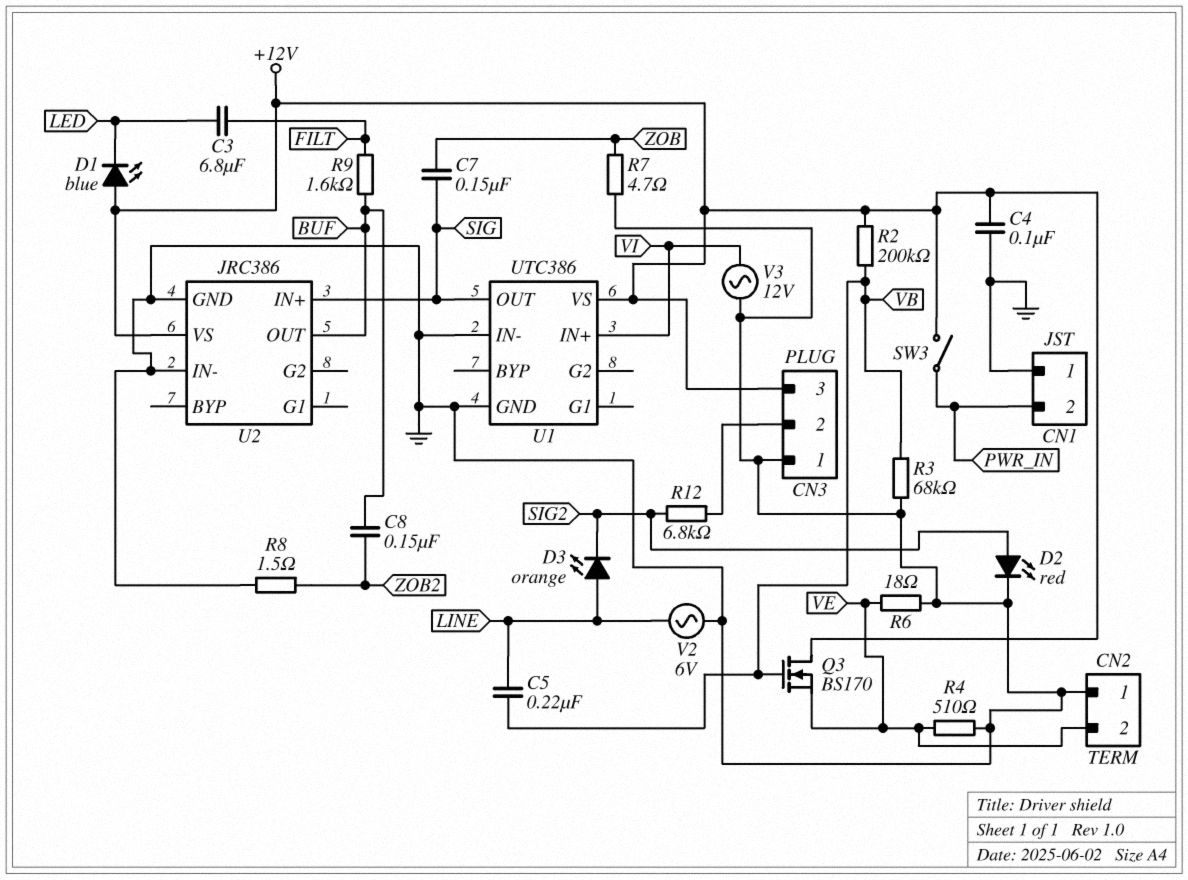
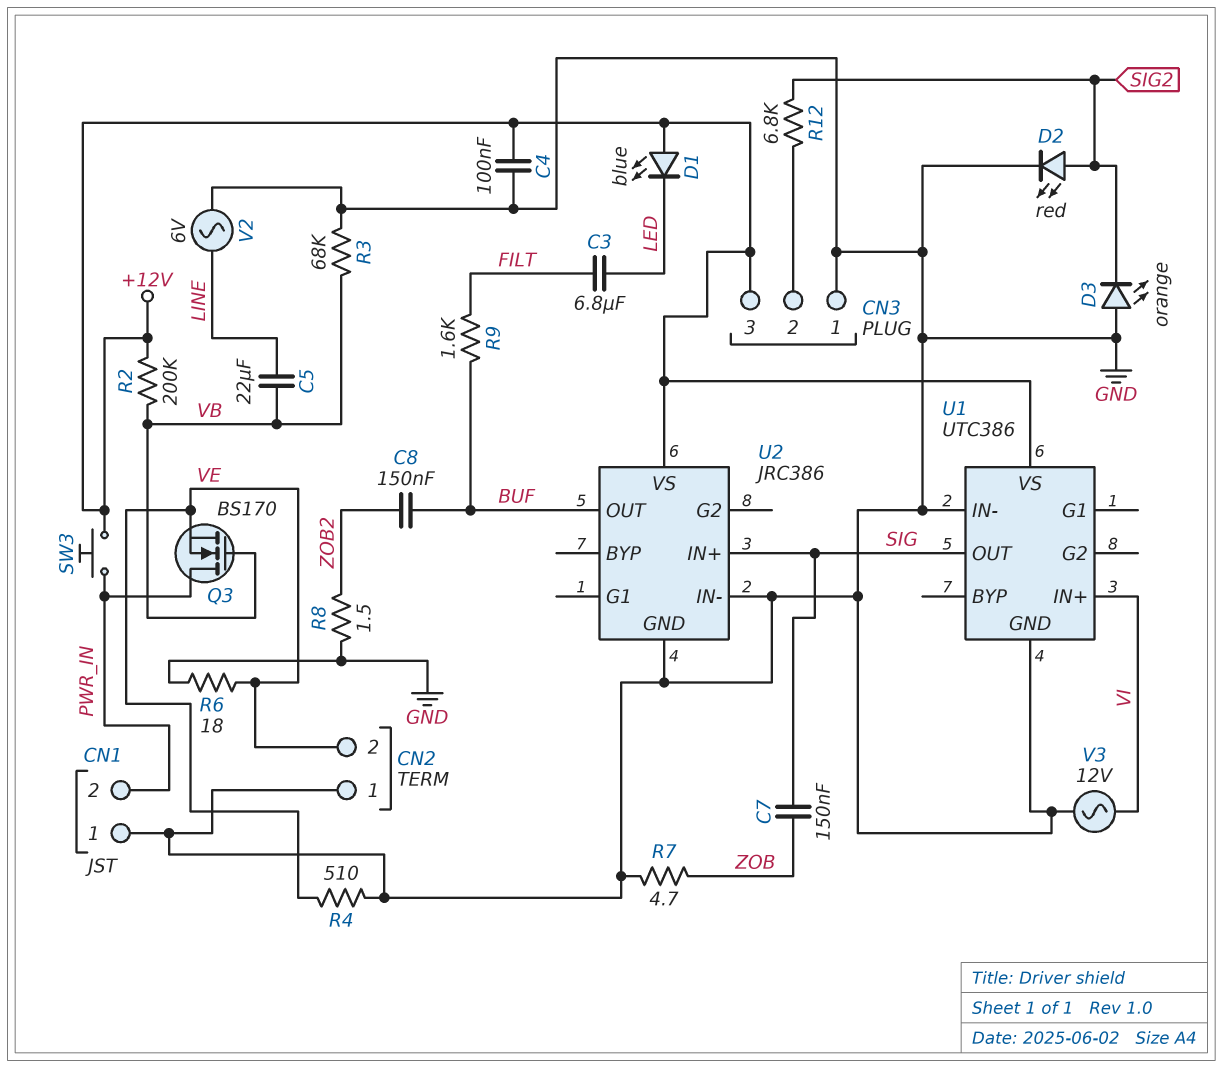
C5: 220nF (LINE, VB) -> 22uF (LINE, VB)
D3: LED orange (A LINE, K SIG2) -> LED orange (A GND, K SIG2)
Q3: NMOS BS170 (G VB, D +12V, S VE) -> NMOS BS170 (G VB, D PWR_IN, S VE)
SW3: switch (+12V, PWR_IN) -> button (+12V, PWR_IN)

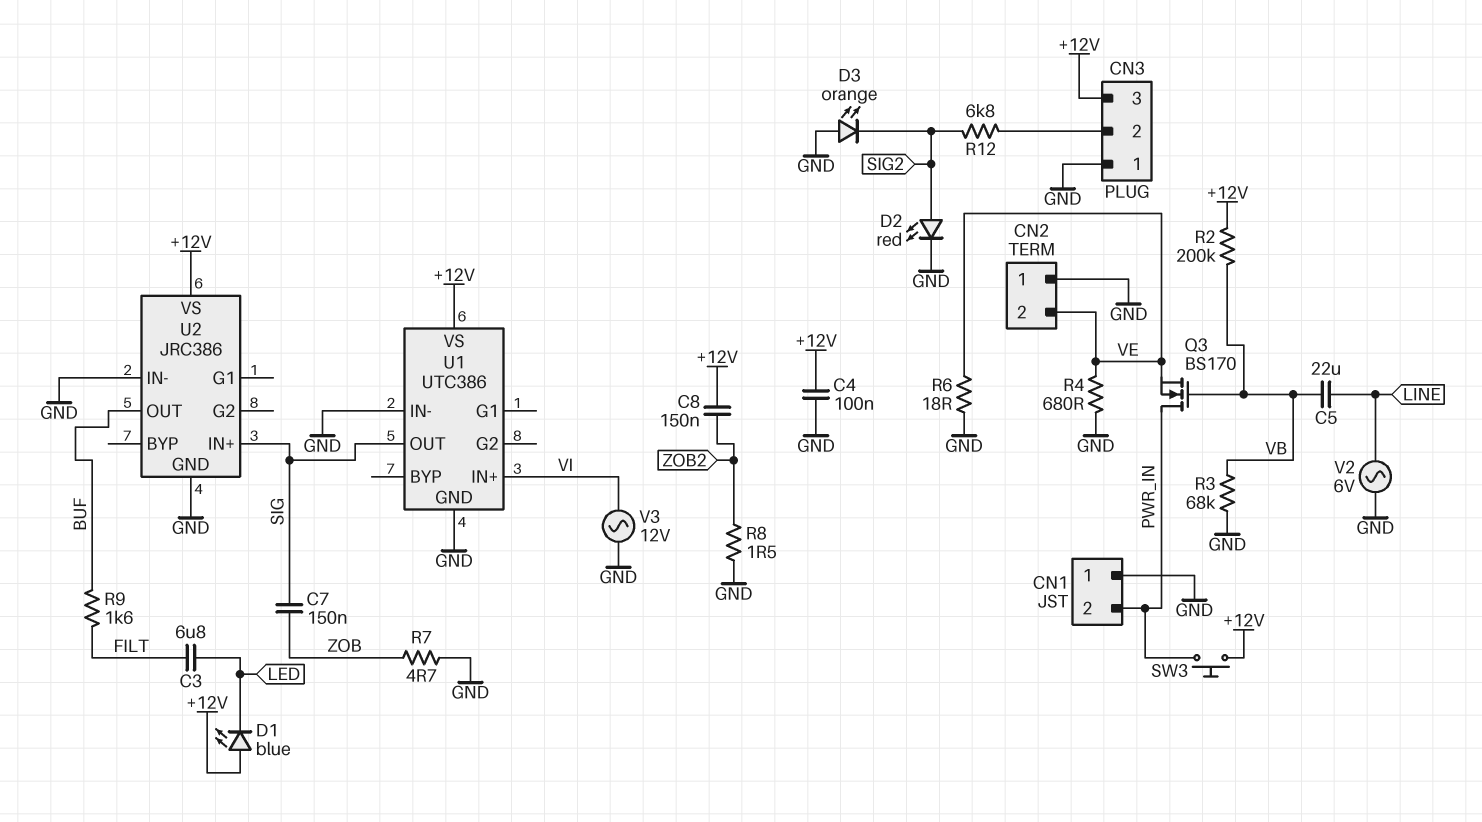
C8: 150nF (BUF, ZOB2) -> 150nF (+12V, ZOB2)
R4: 510 (GND, VE) -> 680 (GND, VE)

